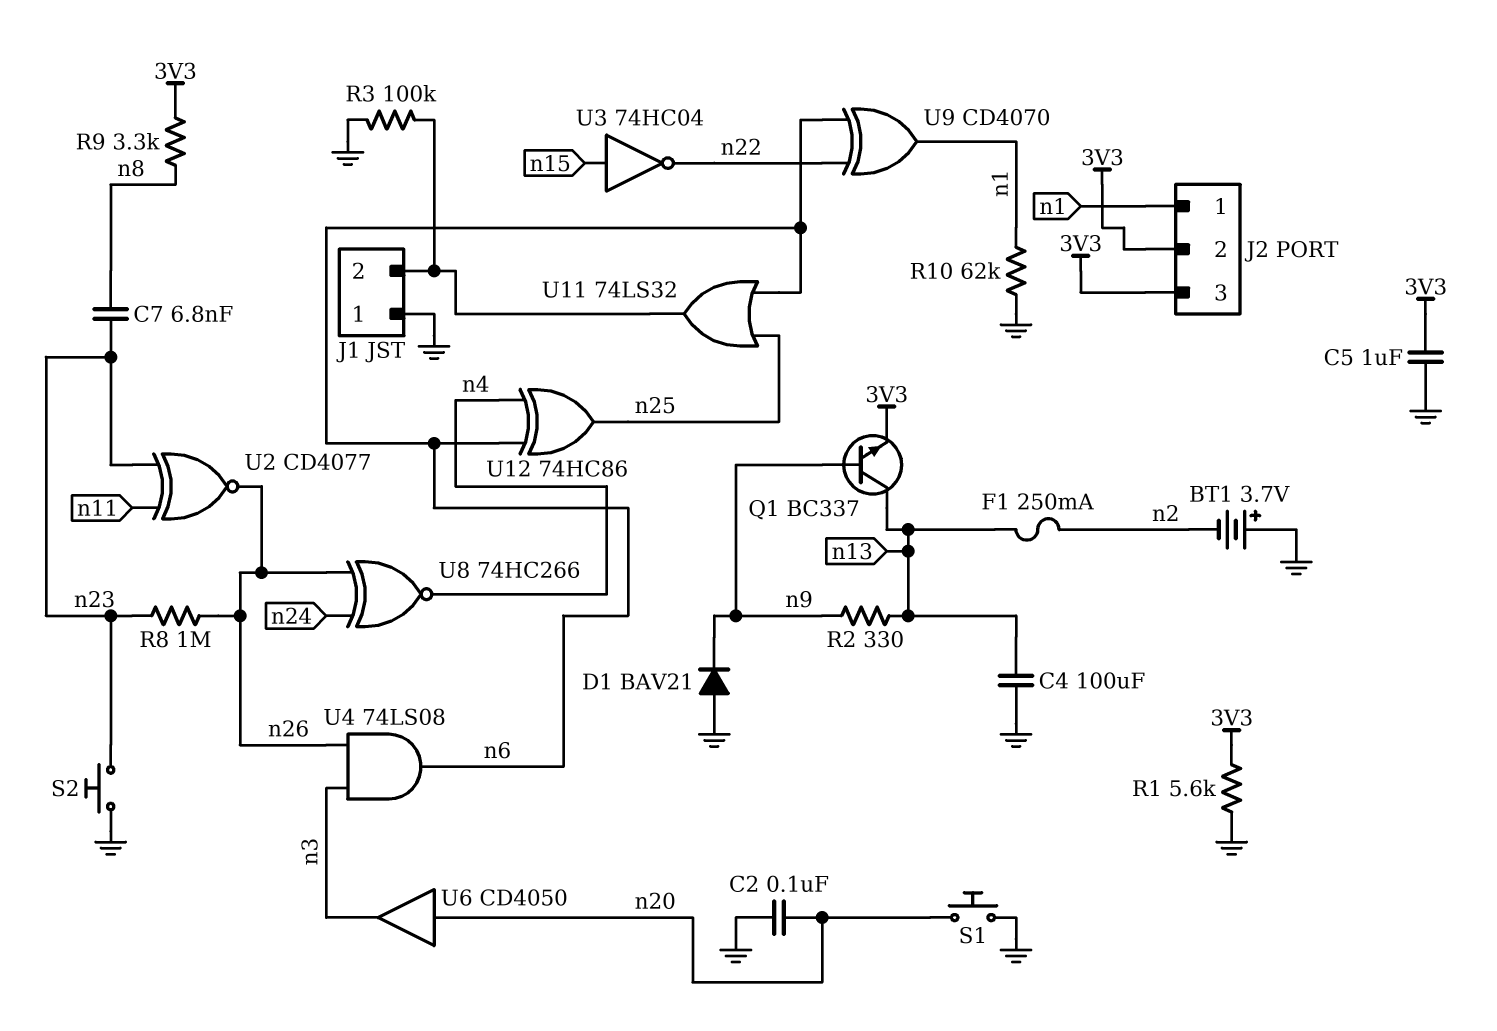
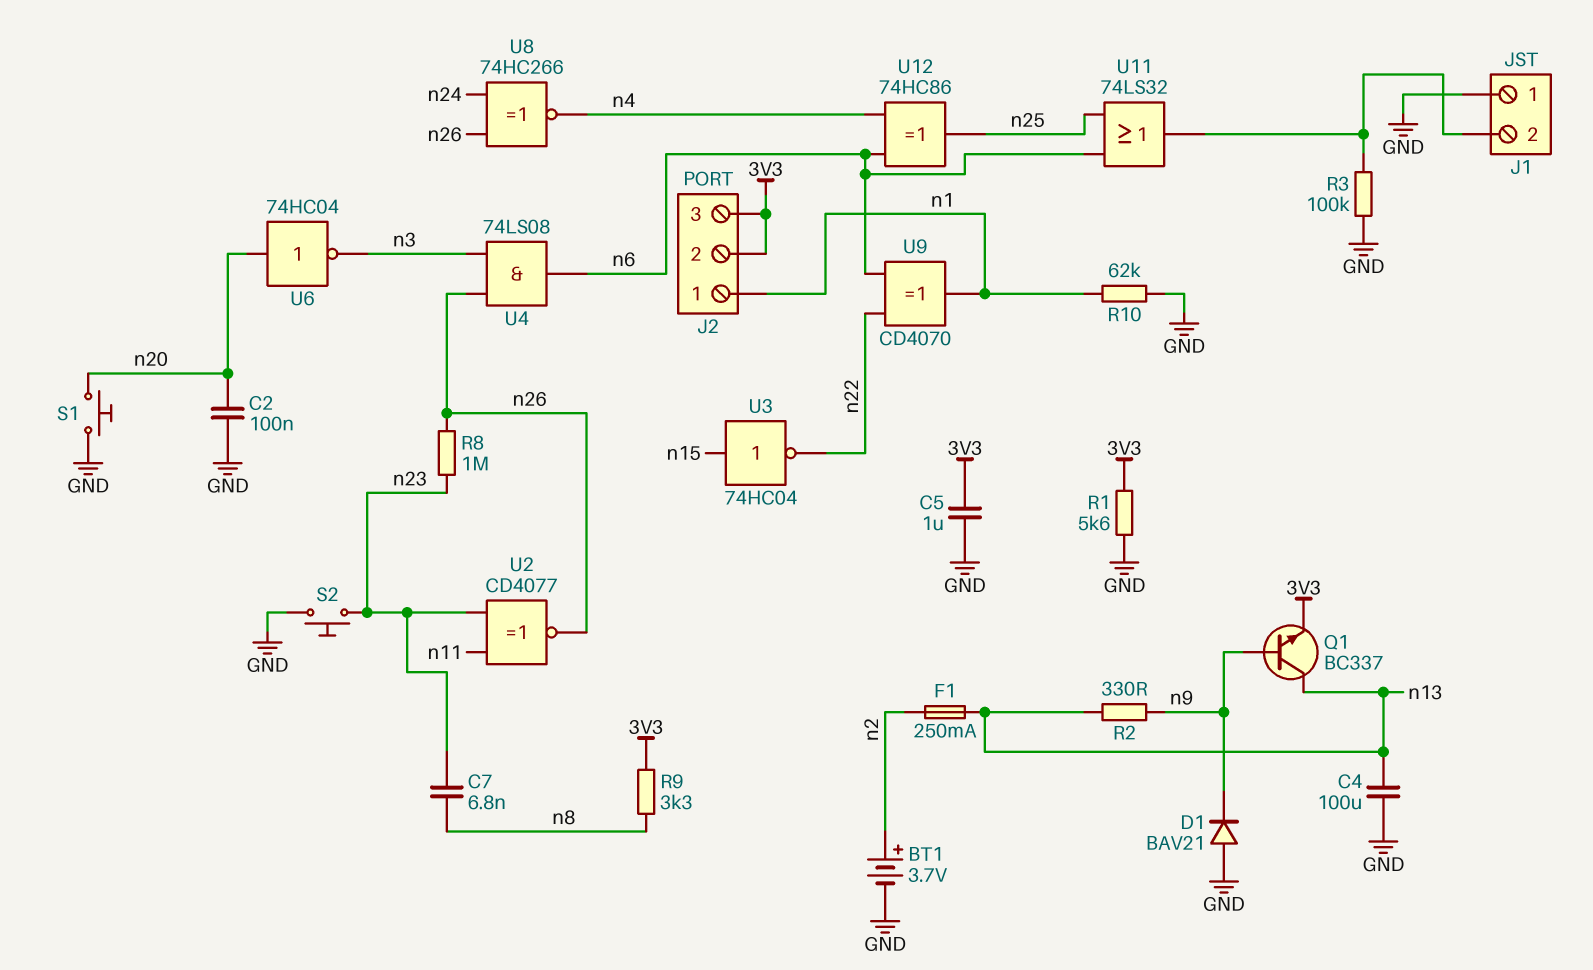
BT1: 3.7V (plus GND, minus n2) -> 3.7V (plus n2, minus GND)
U6: buffer CD4050 (in n20, out n3) -> NOT 74HC04 (in n20, out n3)

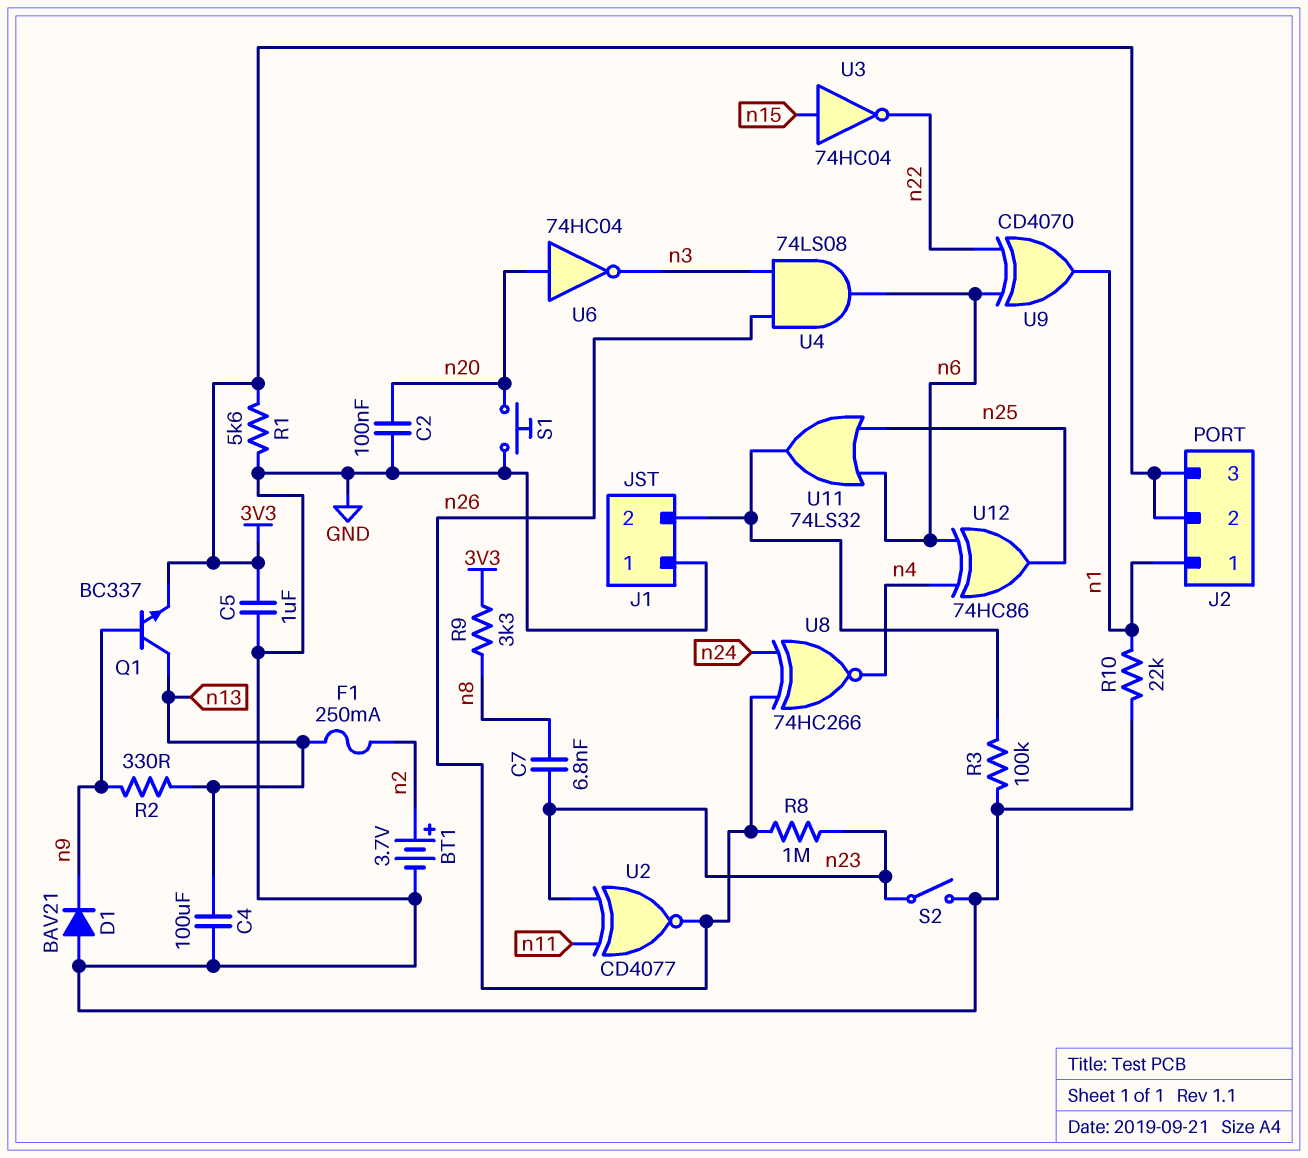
R10: 62k (GND, n1) -> 22k (GND, n1)
S2: button (GND, n23) -> switch (GND, n23)

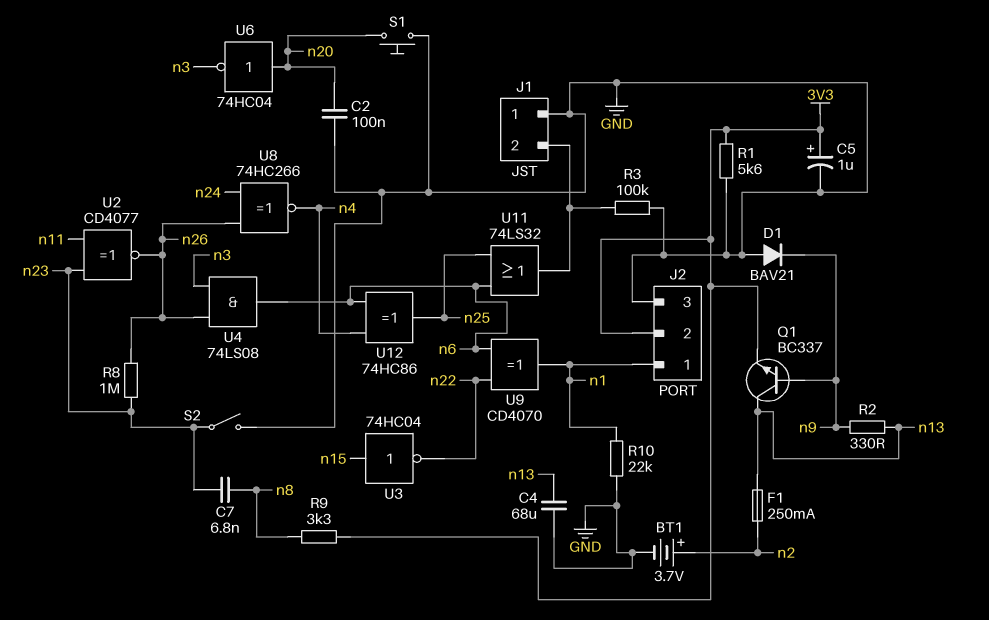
C4: 100uF (GND, n13) -> 68uF (GND, n13)
C5: 1uF (3V3, GND) -> 1uF (plus 3V3, minus GND)
J2 pin 3: 3V3 -> GND

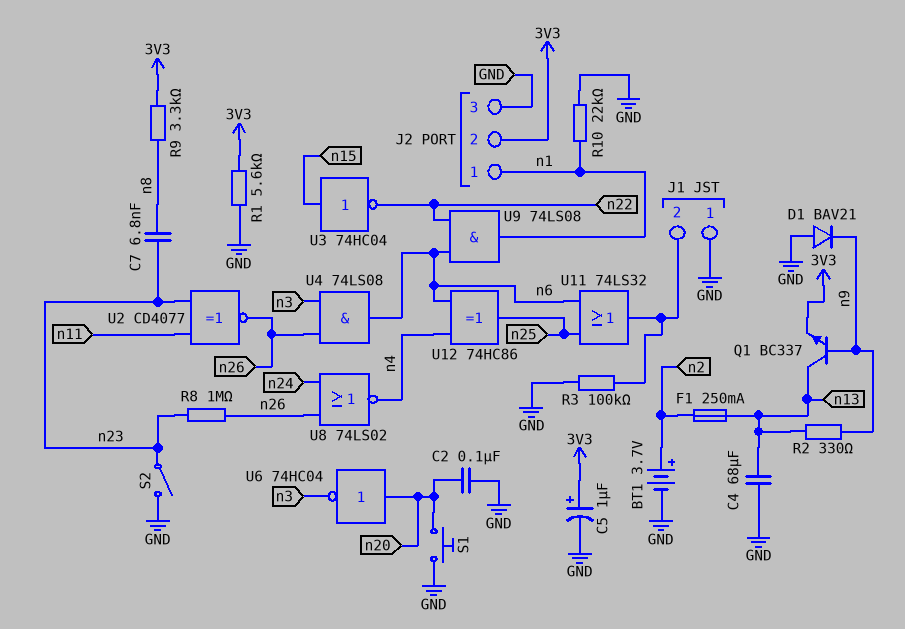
U8: XNOR 74HC266 (in n24, in n26, out n4) -> NOR 74LS02 (in n24, in n26, out n4)
U9: XOR CD4070 (in n6, in n22, out n1) -> AND 74LS08 (in n6, in n22, out n1)

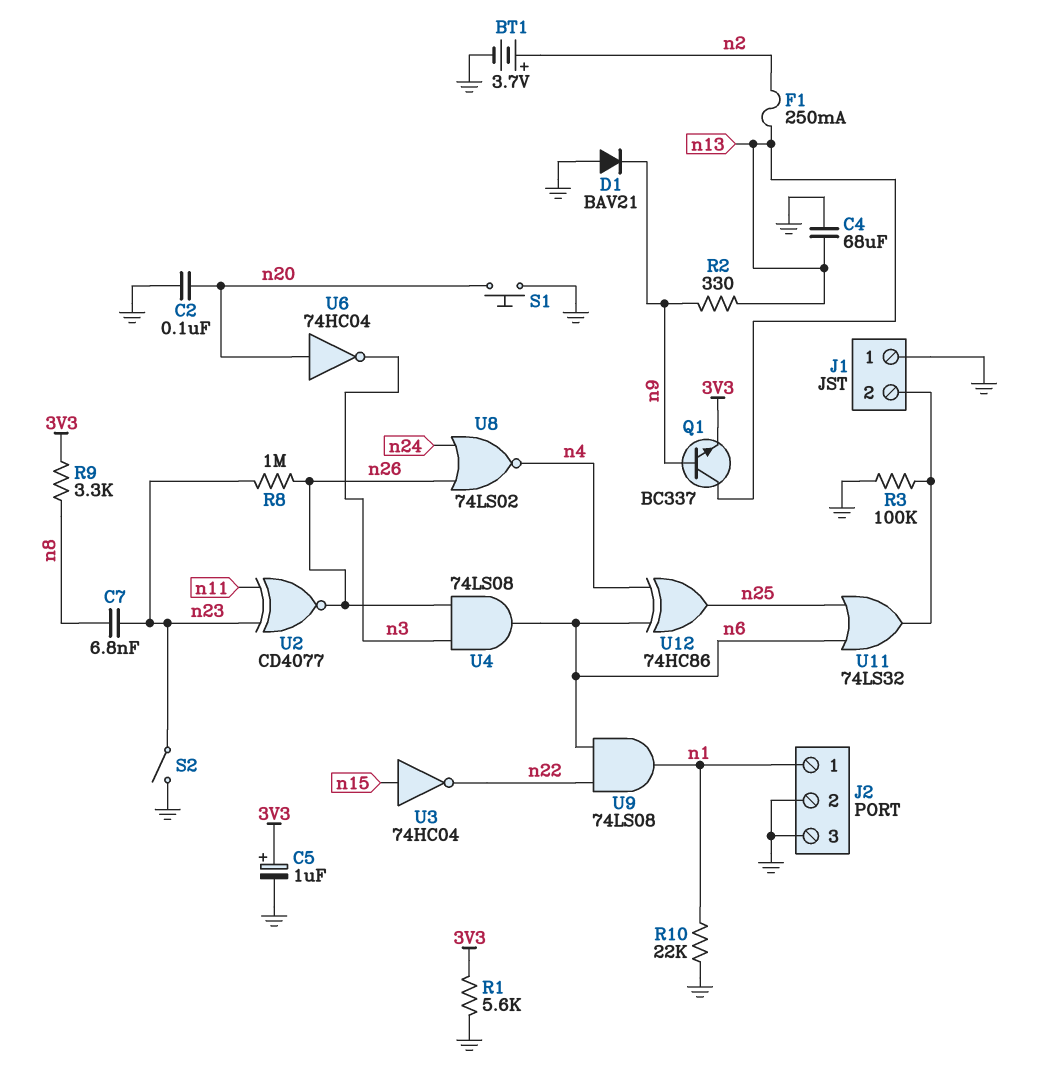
J2 pin 2: 3V3 -> GND

